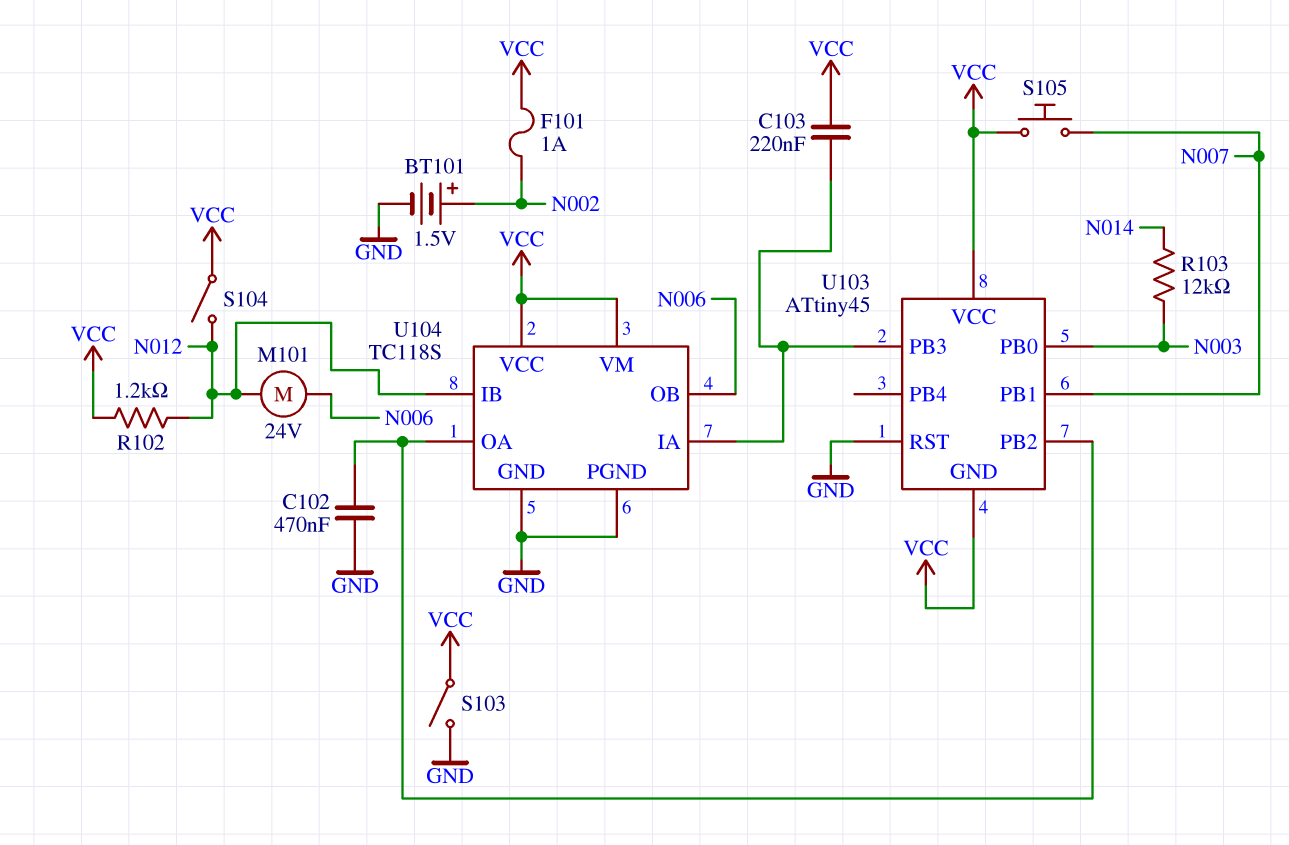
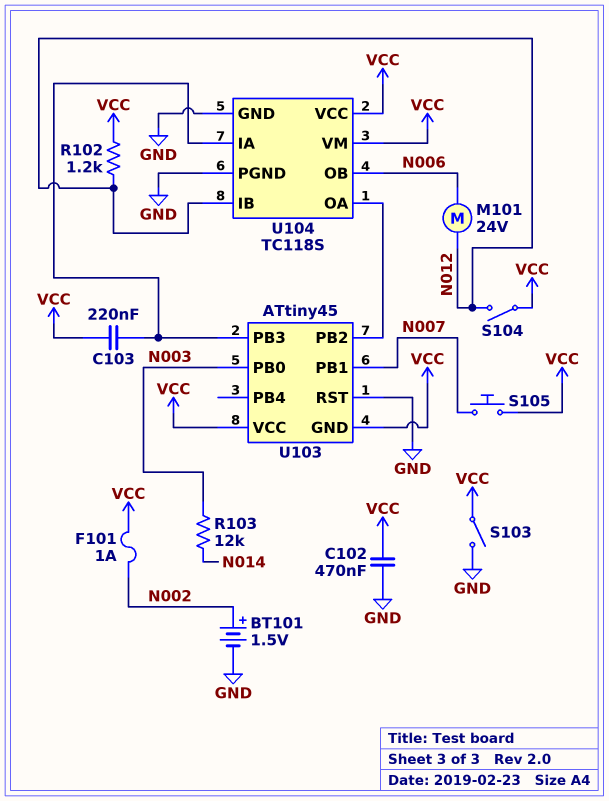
C102: 470nF (GND, U103/PB2) -> 470nF (GND, VCC)

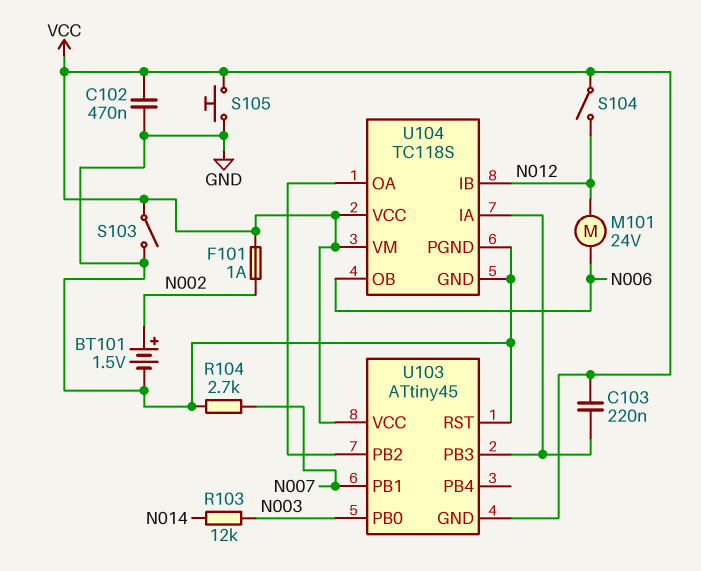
R102: 1.2k (N012, VCC) -> none
R104: none -> 2.7k (GND, N007)
S105: button (N007, VCC) -> button (GND, VCC)

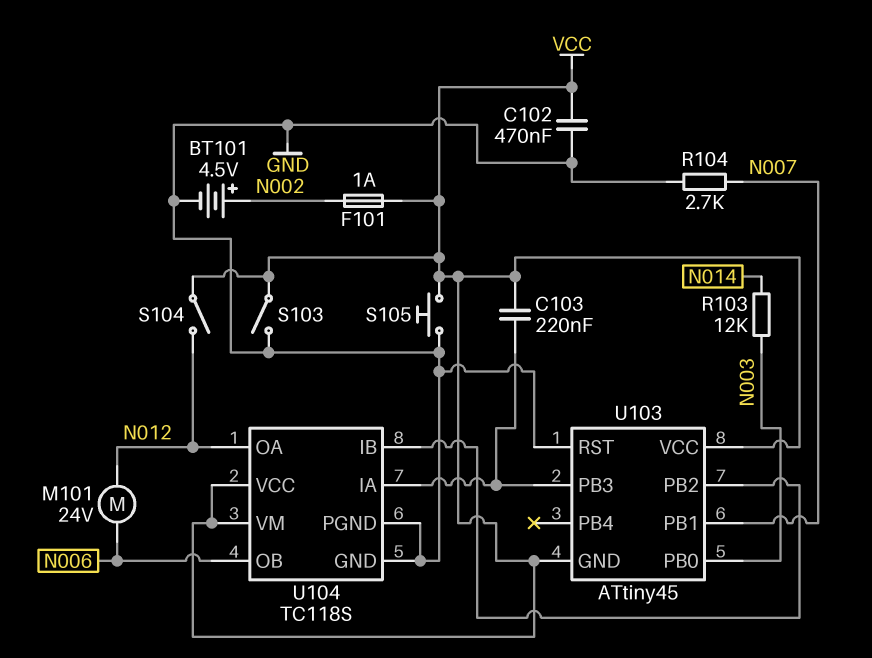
BT101: 1.5V (plus N002, minus GND) -> 4.5V (plus N002, minus GND)
U104 pin IB: N012 -> U103/PB2
U104 pin OA: U103/PB2 -> N012

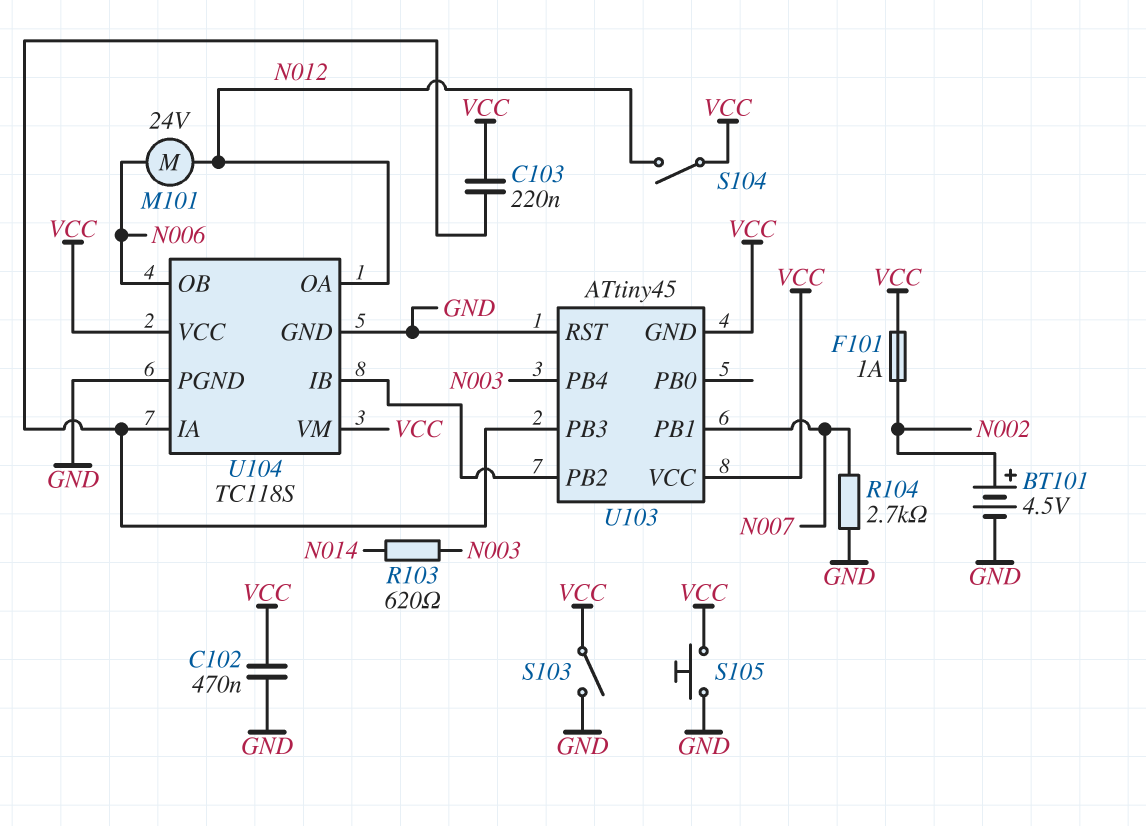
R103: 12k (N003, N014) -> 620 (N003, N014)
U103 pin PB0: N003 -> none
U103 pin PB4: none -> N003

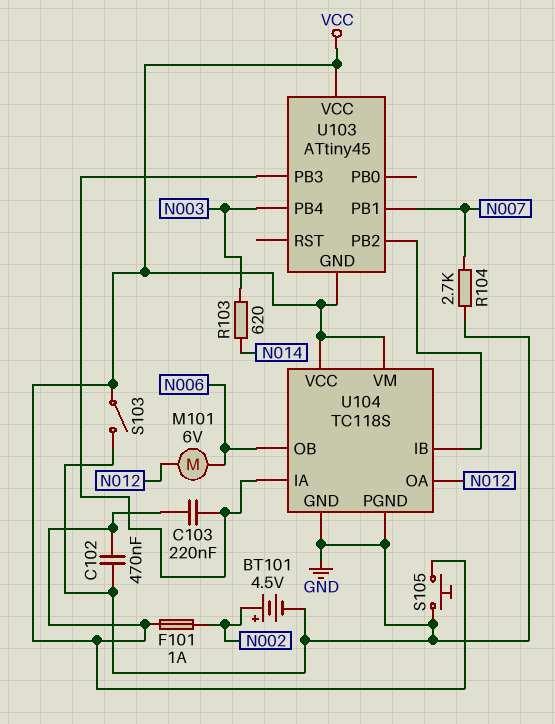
M101: motor 24V (N006, N012) -> motor 6V (N006, N012)
S104: switch (N012, VCC) -> none
U103 pin RST: GND -> none

